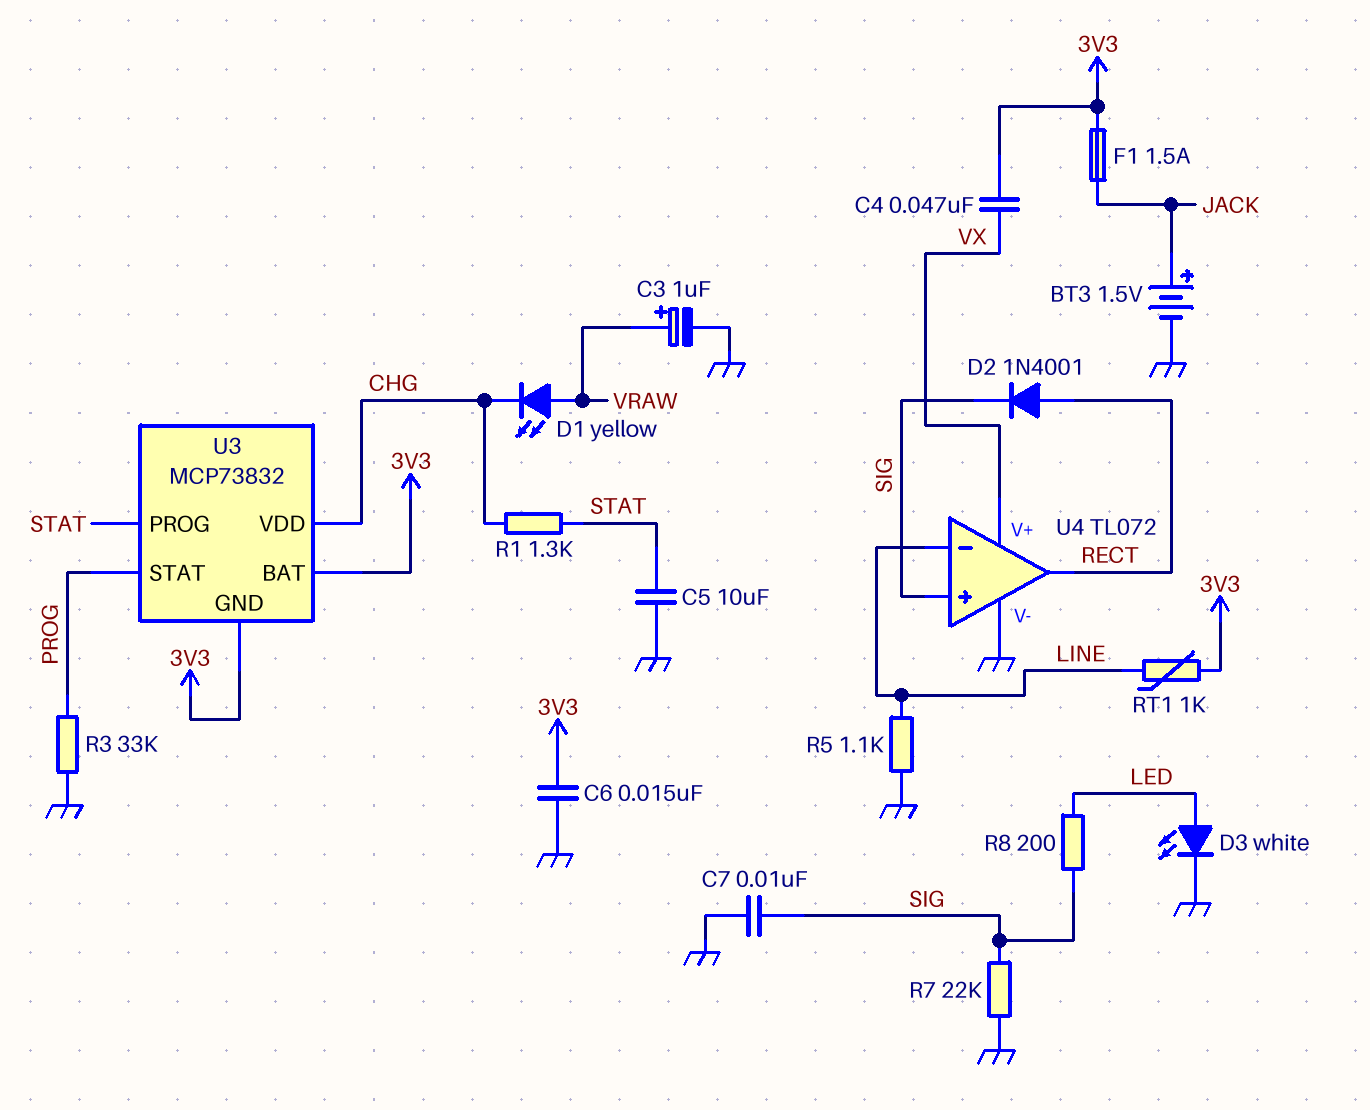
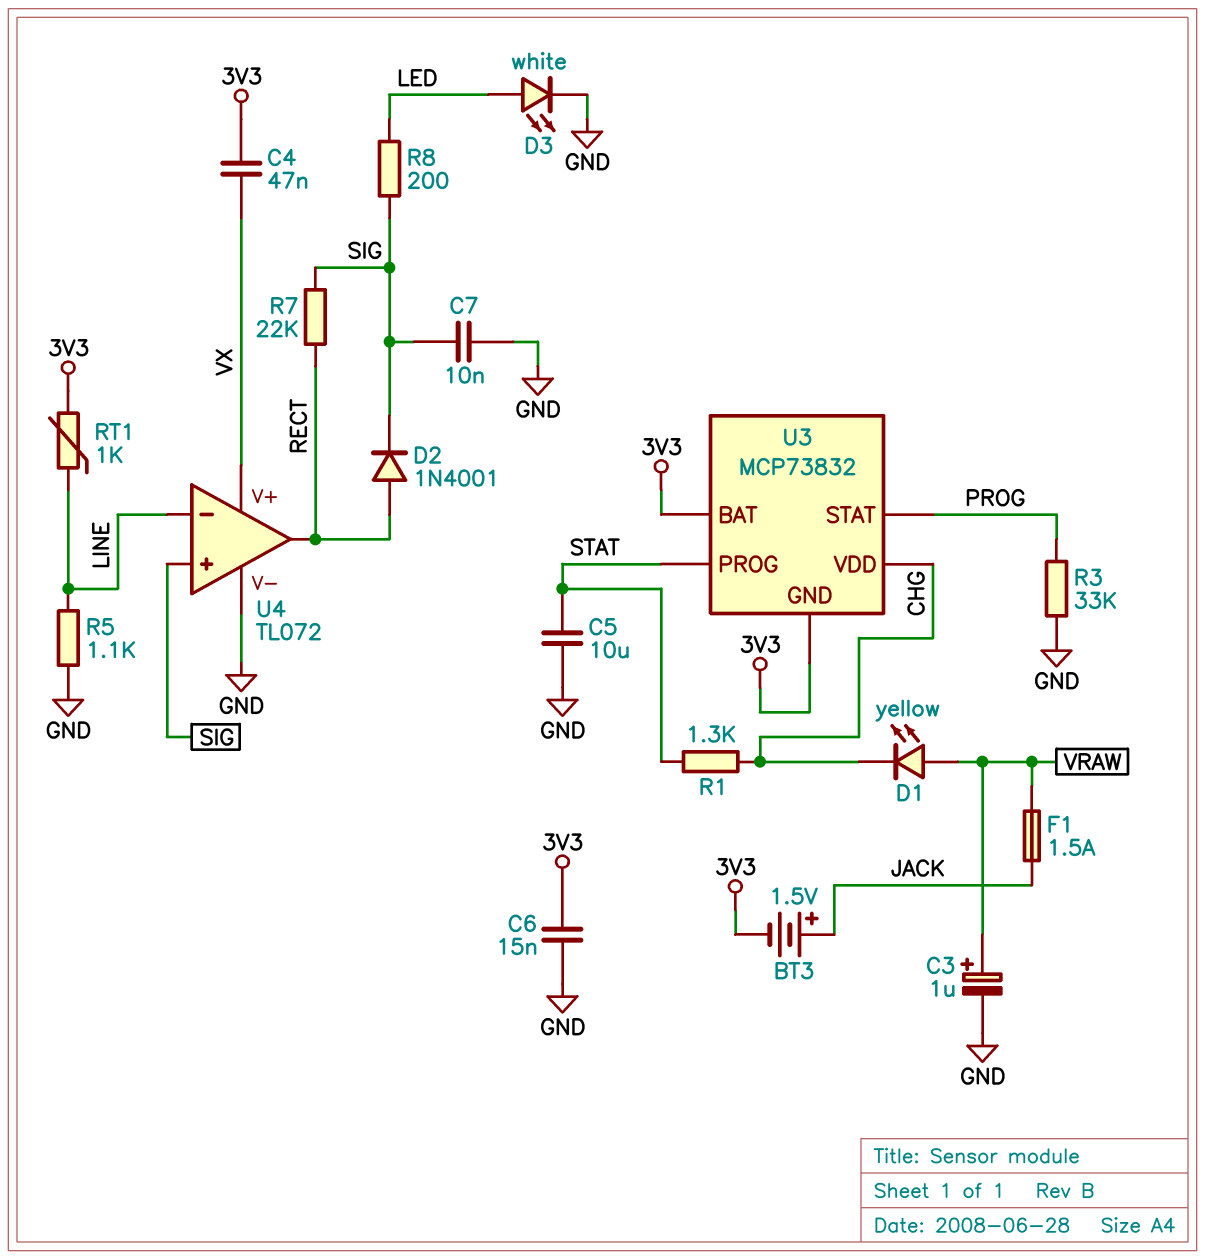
BT3: 1.5V (plus JACK, minus GND) -> 1.5V (plus JACK, minus 3V3)
F1: 1.5A (3V3, JACK) -> 1.5A (JACK, VRAW)
R7: 22k (GND, SIG) -> 22k (RECT, SIG)

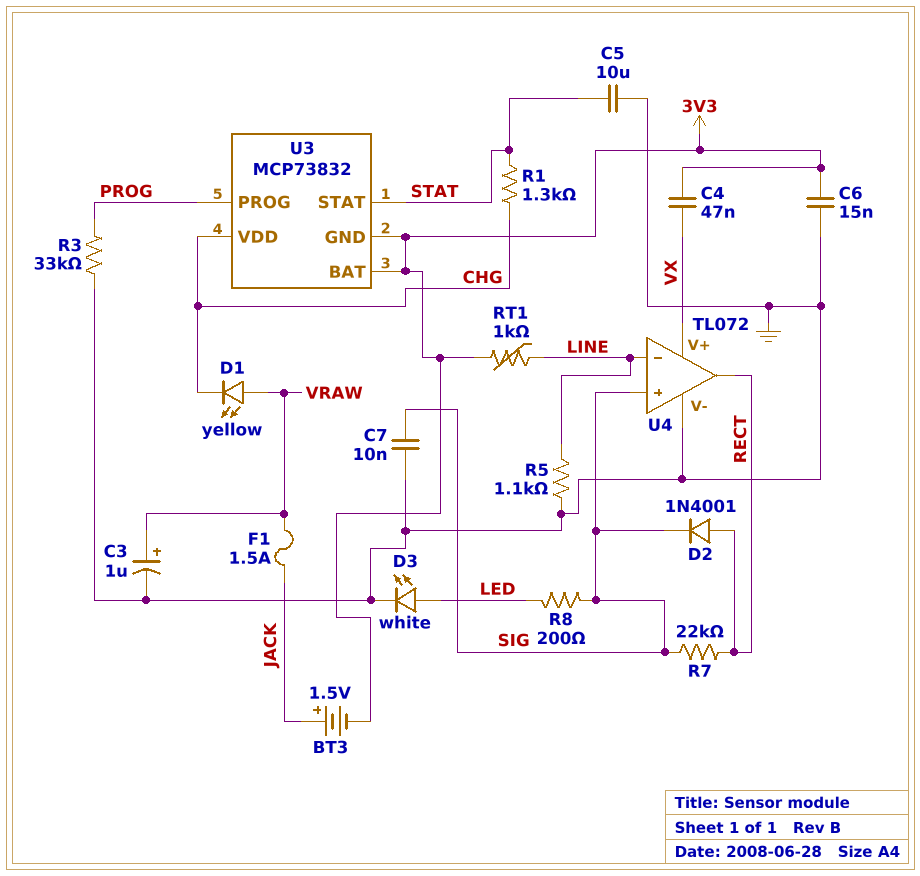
U3 pin PROG: STAT -> PROG
U3 pin STAT: PROG -> STAT

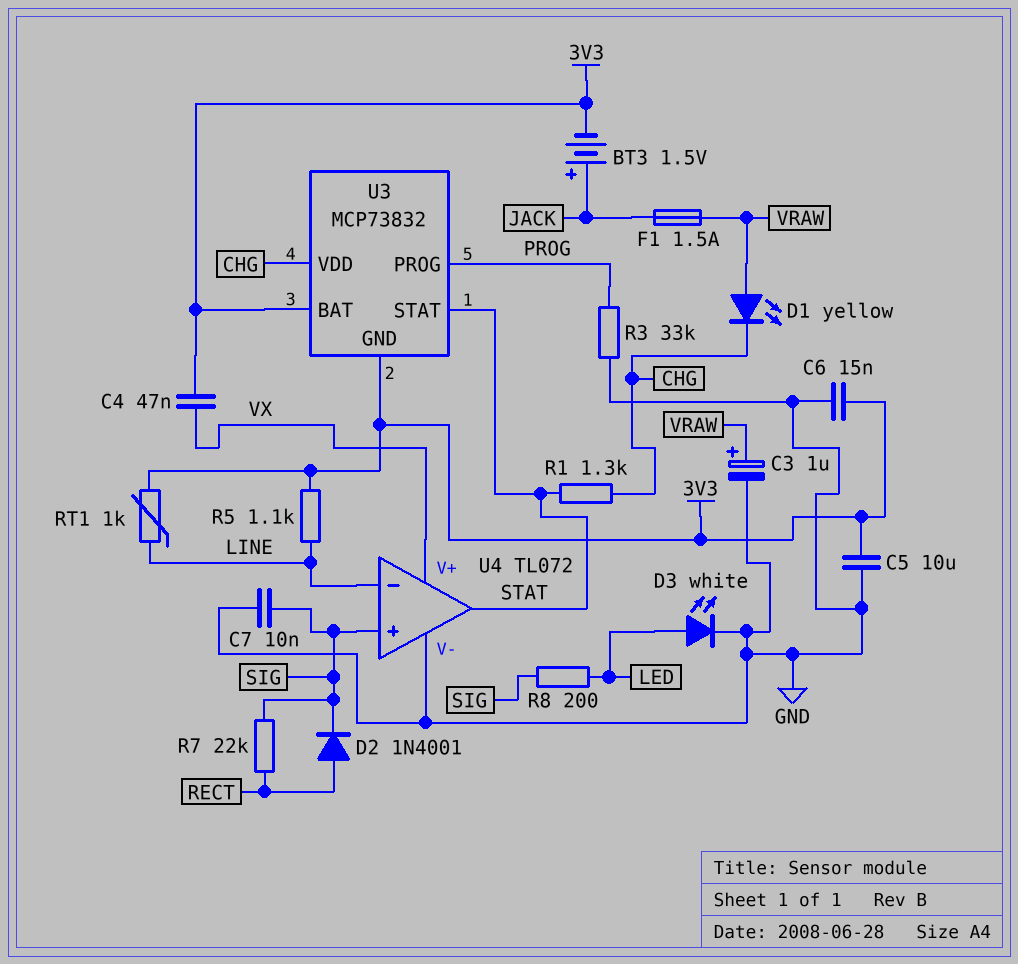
C5: 10uF (GND, STAT) -> 10uF (3V3, GND)
R5: 1.1k (GND, LINE) -> 1.1k (3V3, LINE)
U4 pin out: RECT -> STAT

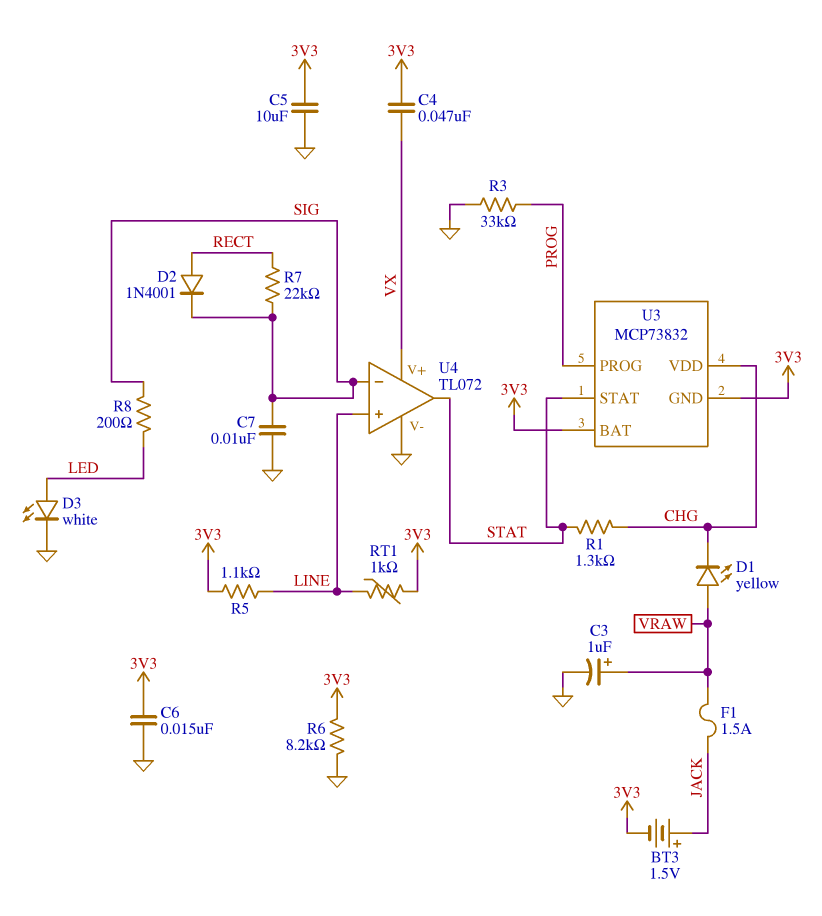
R6: none -> 8.2k (3V3, GND)
U4 pin in+: SIG -> LINE
U4 pin in-: LINE -> SIG

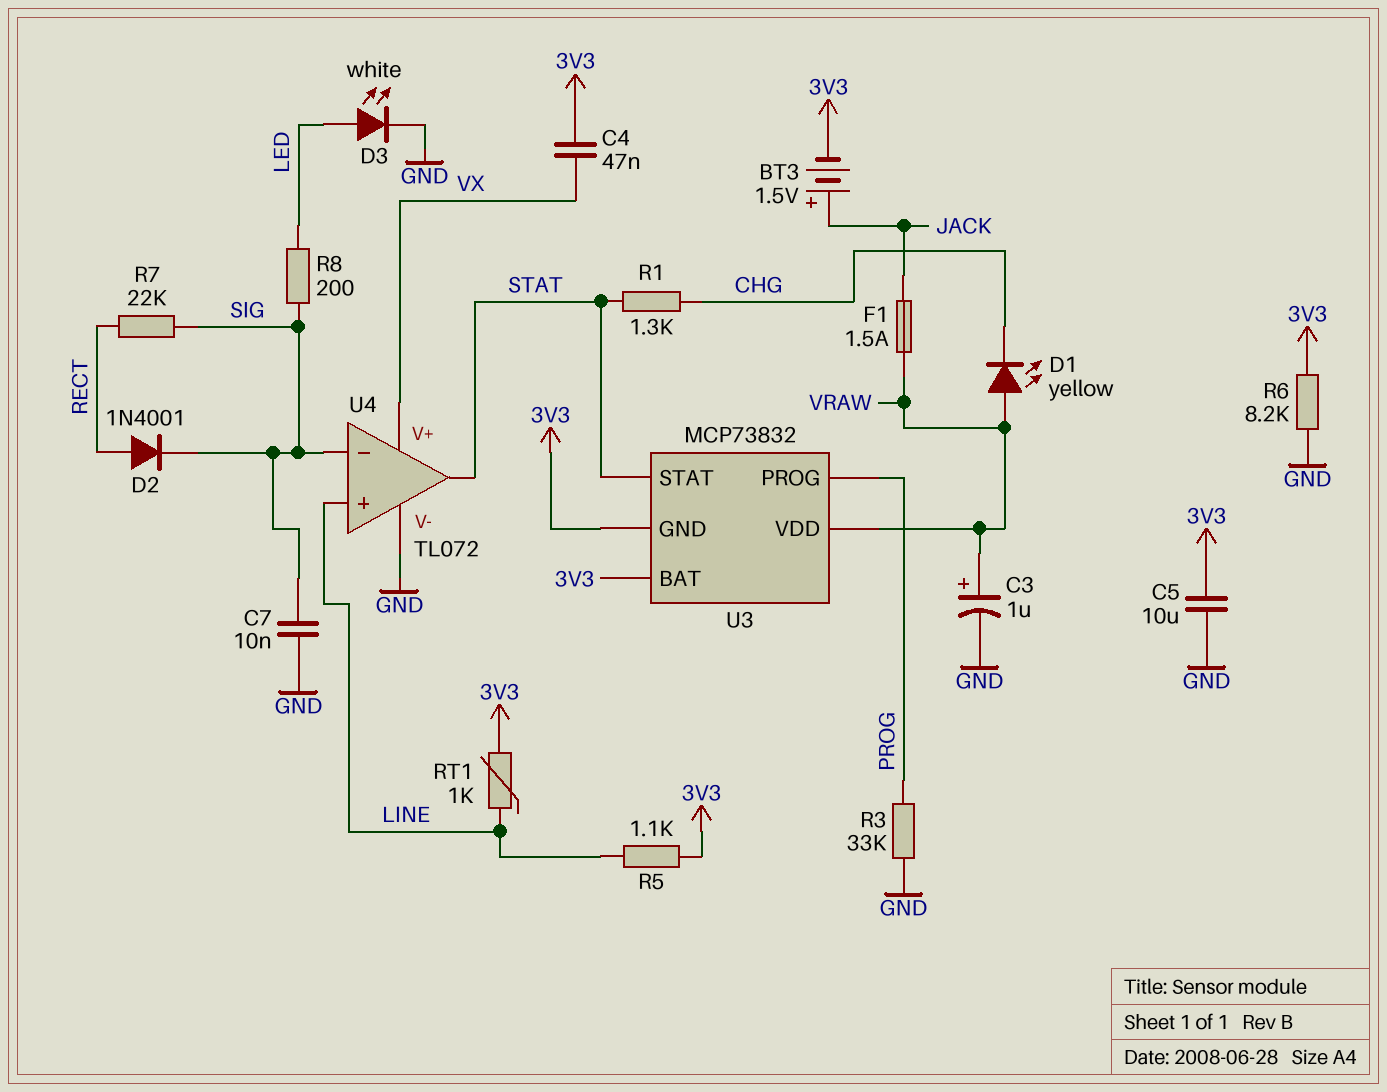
C6: 15nF (3V3, GND) -> none
U3 pin VDD: CHG -> VRAW

